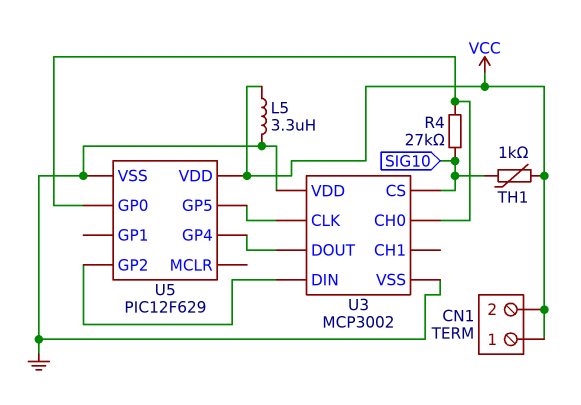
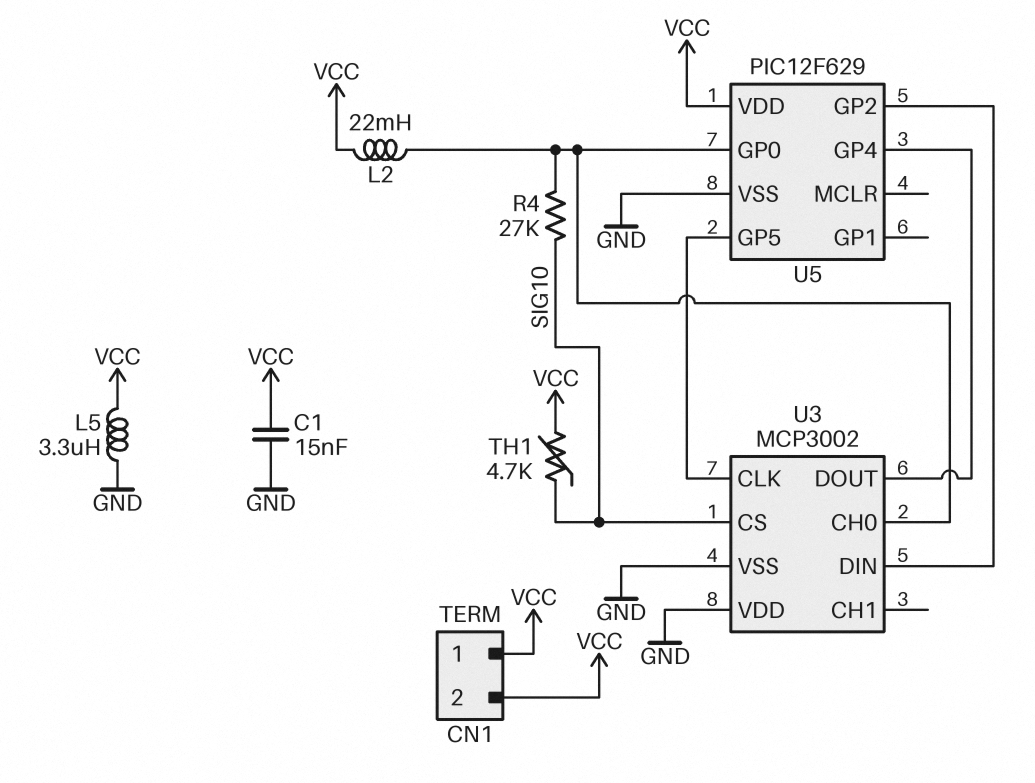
C1: none -> 15nF (GND, VCC)
L2: none -> 22mH (U3/CH0, VCC)
TH1: 1k (SIG10, VCC) -> 4.7k (SIG10, VCC)

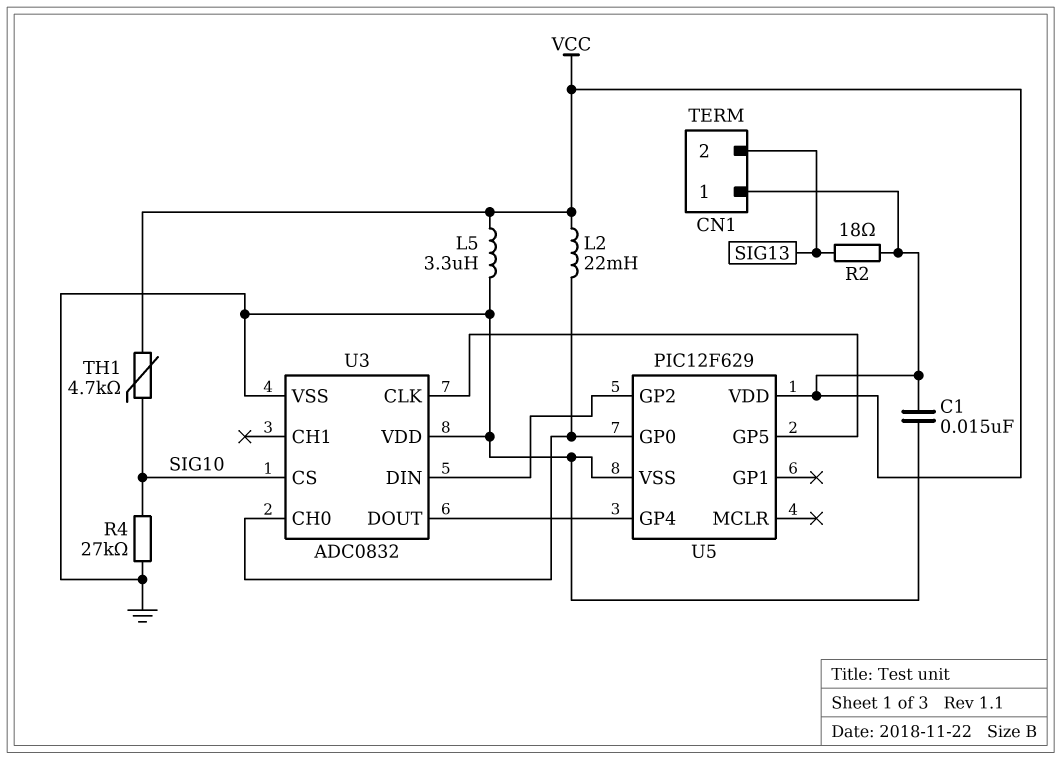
CN1 pin 2: VCC -> SIG13
R2: none -> 18 (SIG13, VCC)
R4: 27k (SIG10, U3/CH0) -> 27k (GND, SIG10)
U3: MCP3002 -> ADC0832

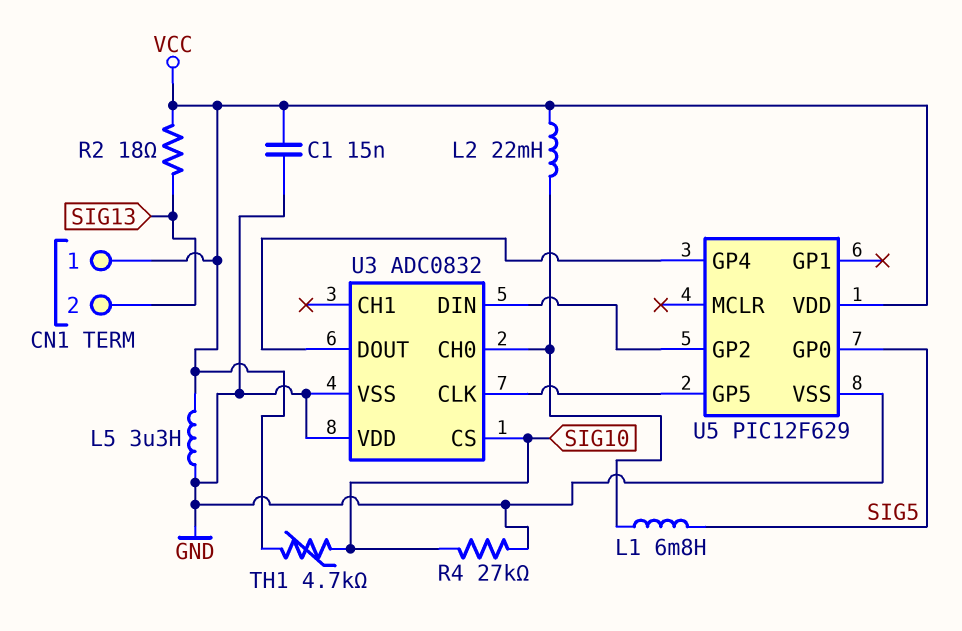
L1: none -> 6.8mH (SIG5, U3/CH0)
U5 pin GP0: U3/CH0 -> SIG5

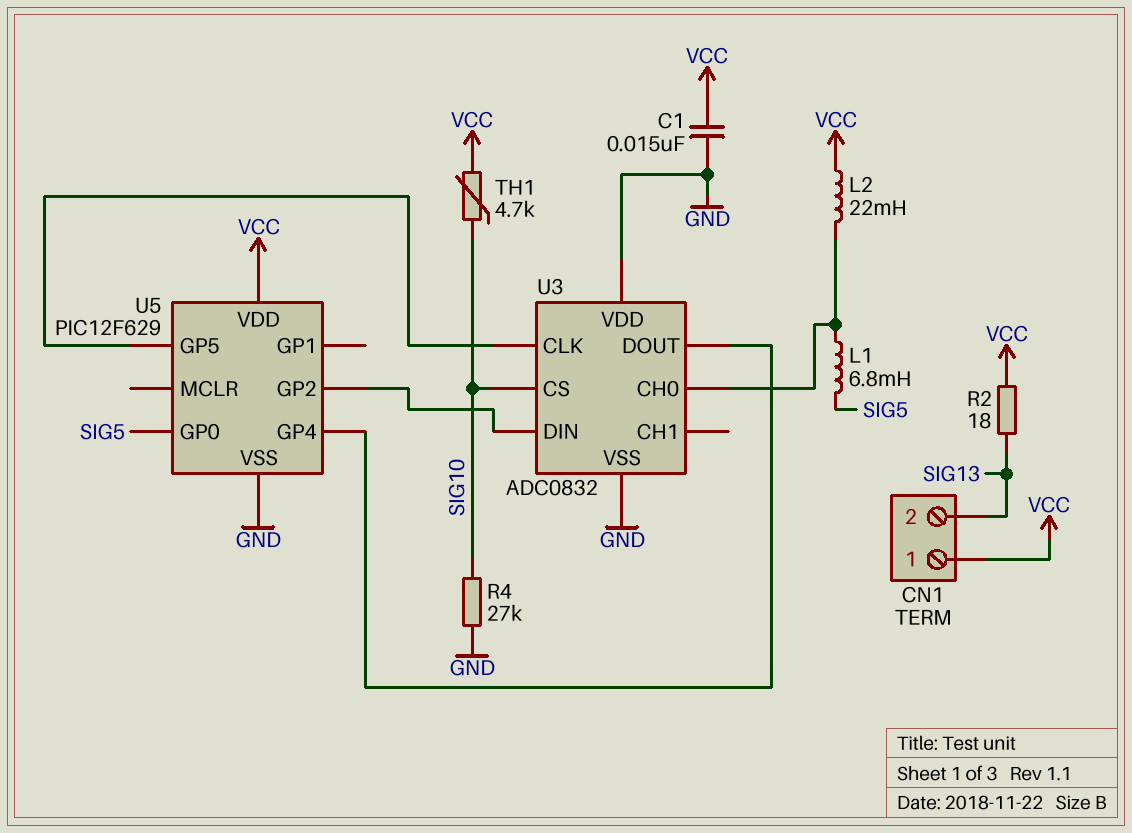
L5: 3.3uH (GND, VCC) -> none

